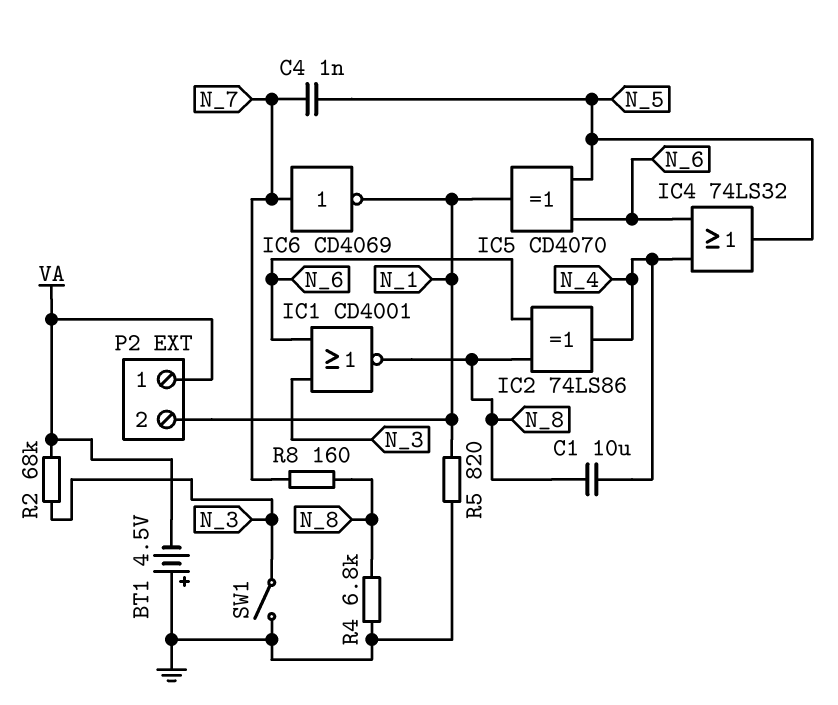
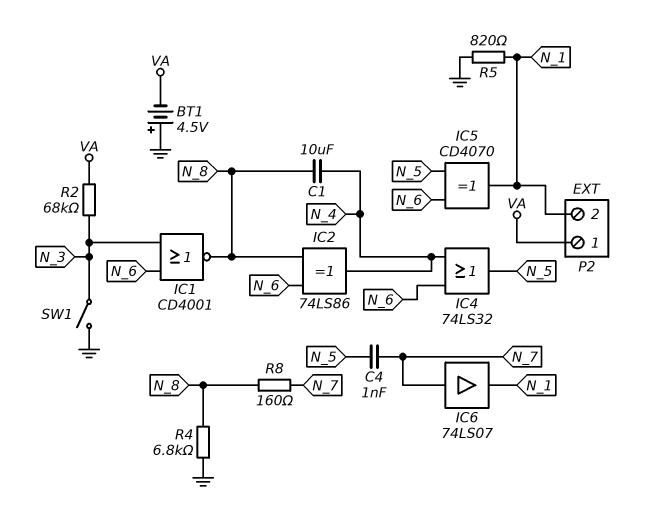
IC6: NOT CD4069 (in N_7, out N_1) -> buffer 74LS07 (in N_7, out N_1)

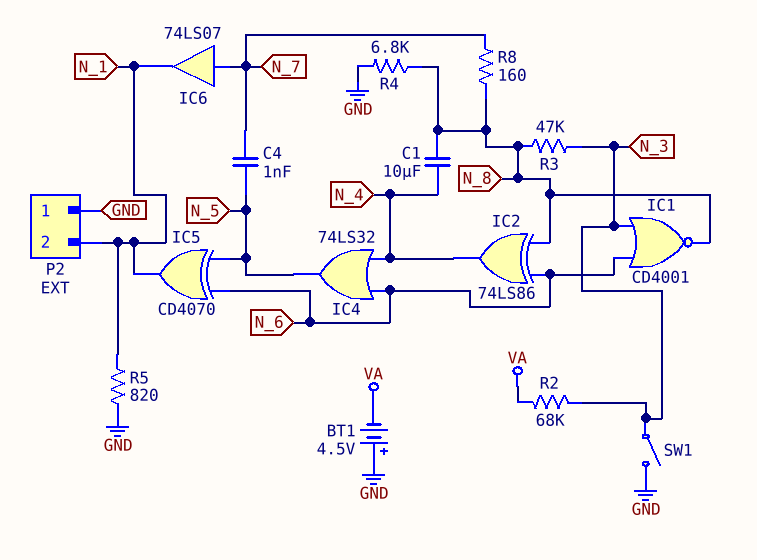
P2 pin 1: VA -> GND
R3: none -> 47k (N_3, N_8)

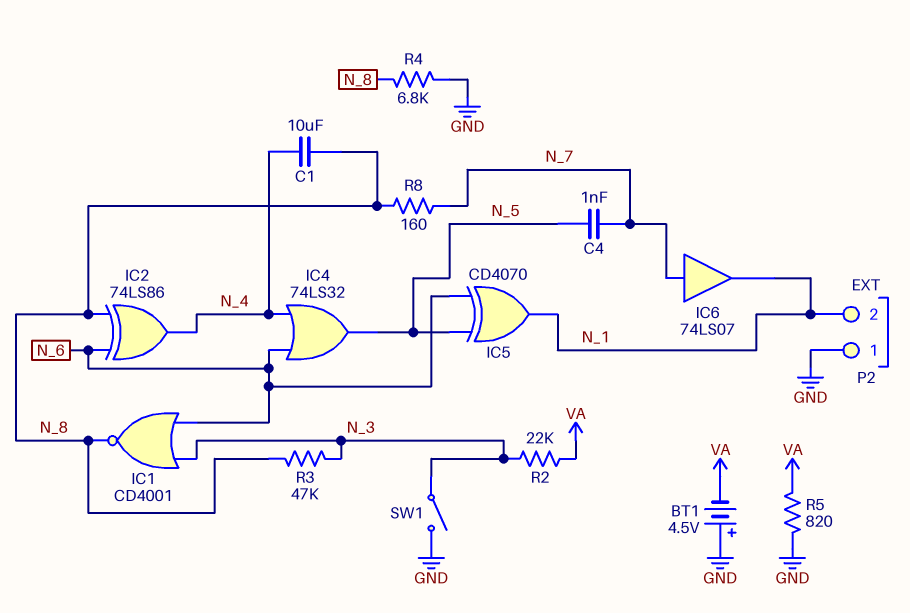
R2: 68k (N_3, VA) -> 22k (N_3, VA)
R5: 820 (GND, N_1) -> 820 (GND, VA)

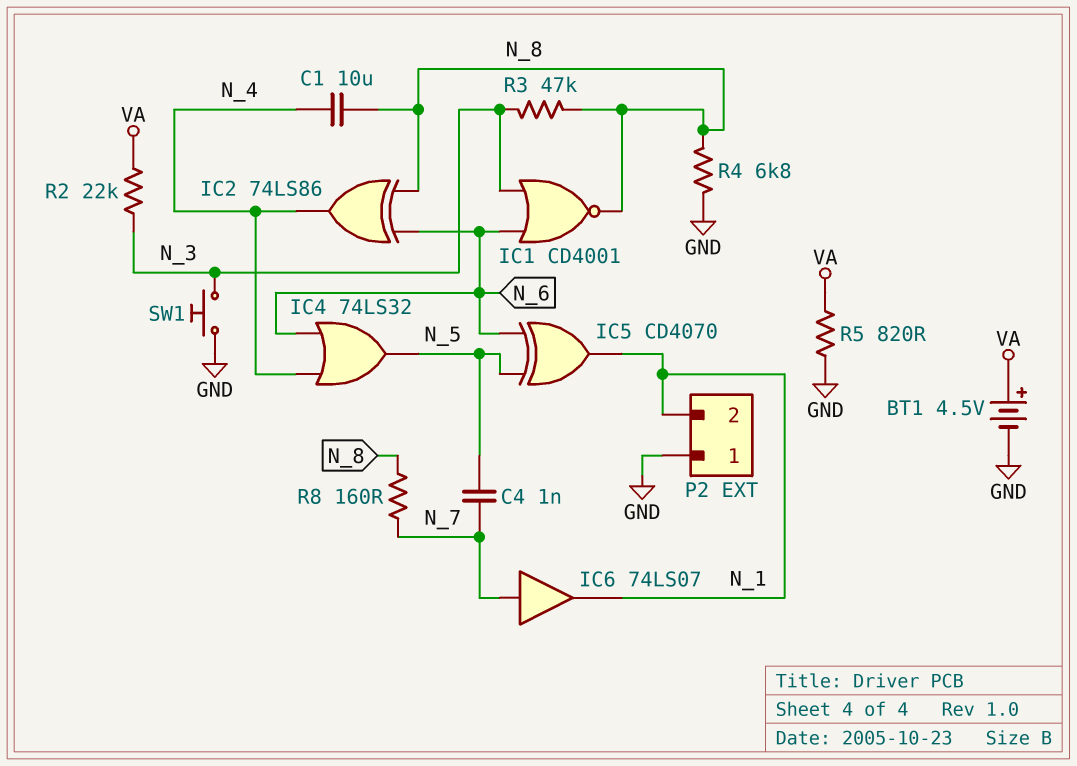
BT1: 4.5V (plus GND, minus VA) -> 4.5V (plus VA, minus GND)
SW1: switch (GND, N_3) -> button (GND, N_3)

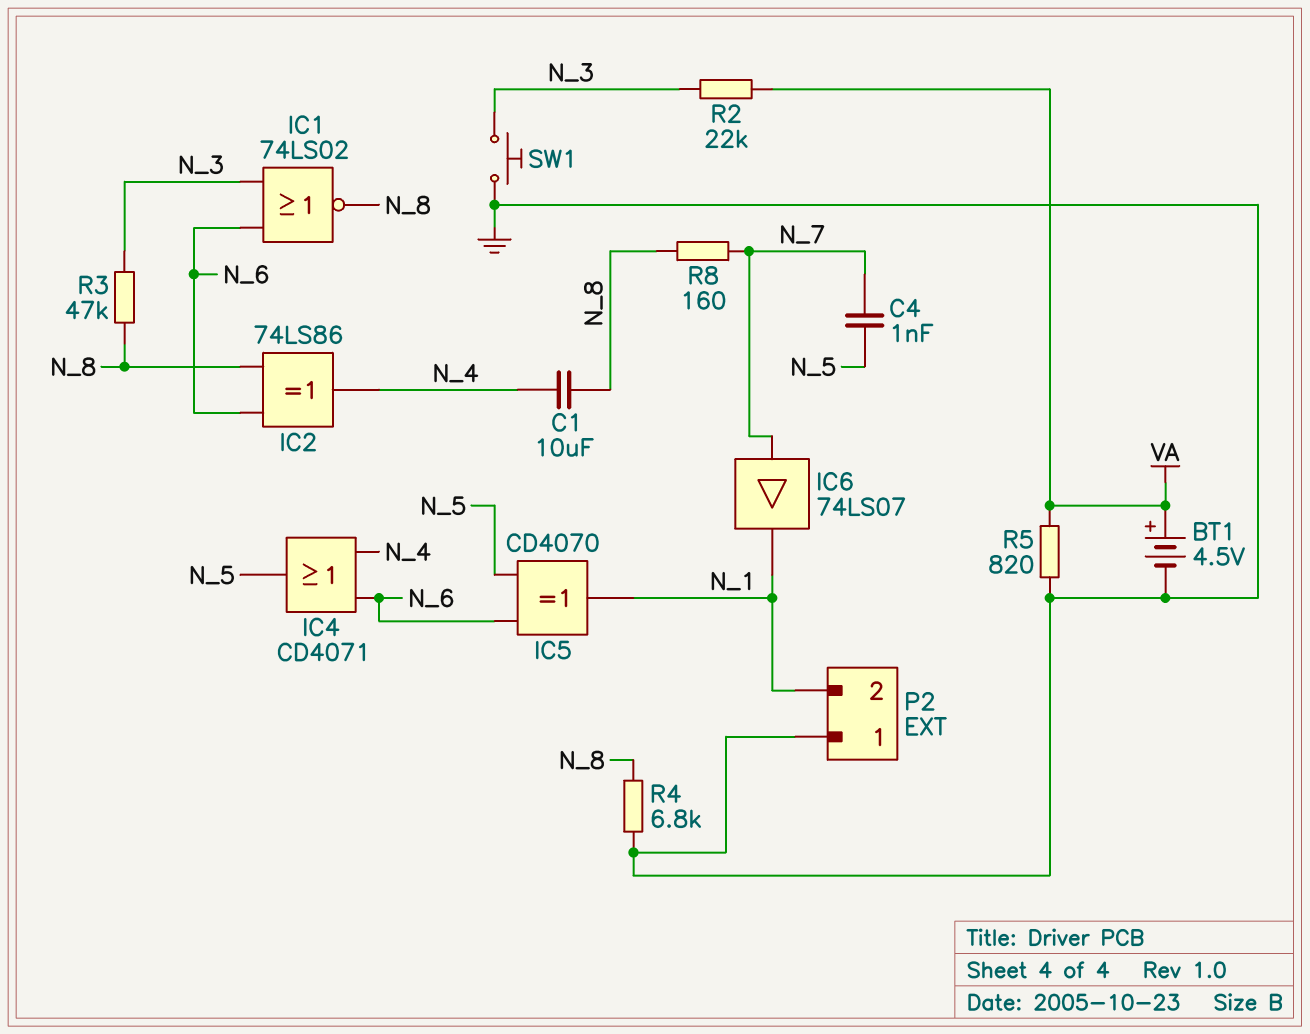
IC1: NOR CD4001 (in N_3, in N_6, out N_8) -> NOR 74LS02 (in N_3, in N_6, out N_8)
IC4: OR 74LS32 (in N_4, in N_6, out N_5) -> OR CD4071 (in N_4, in N_6, out N_5)

